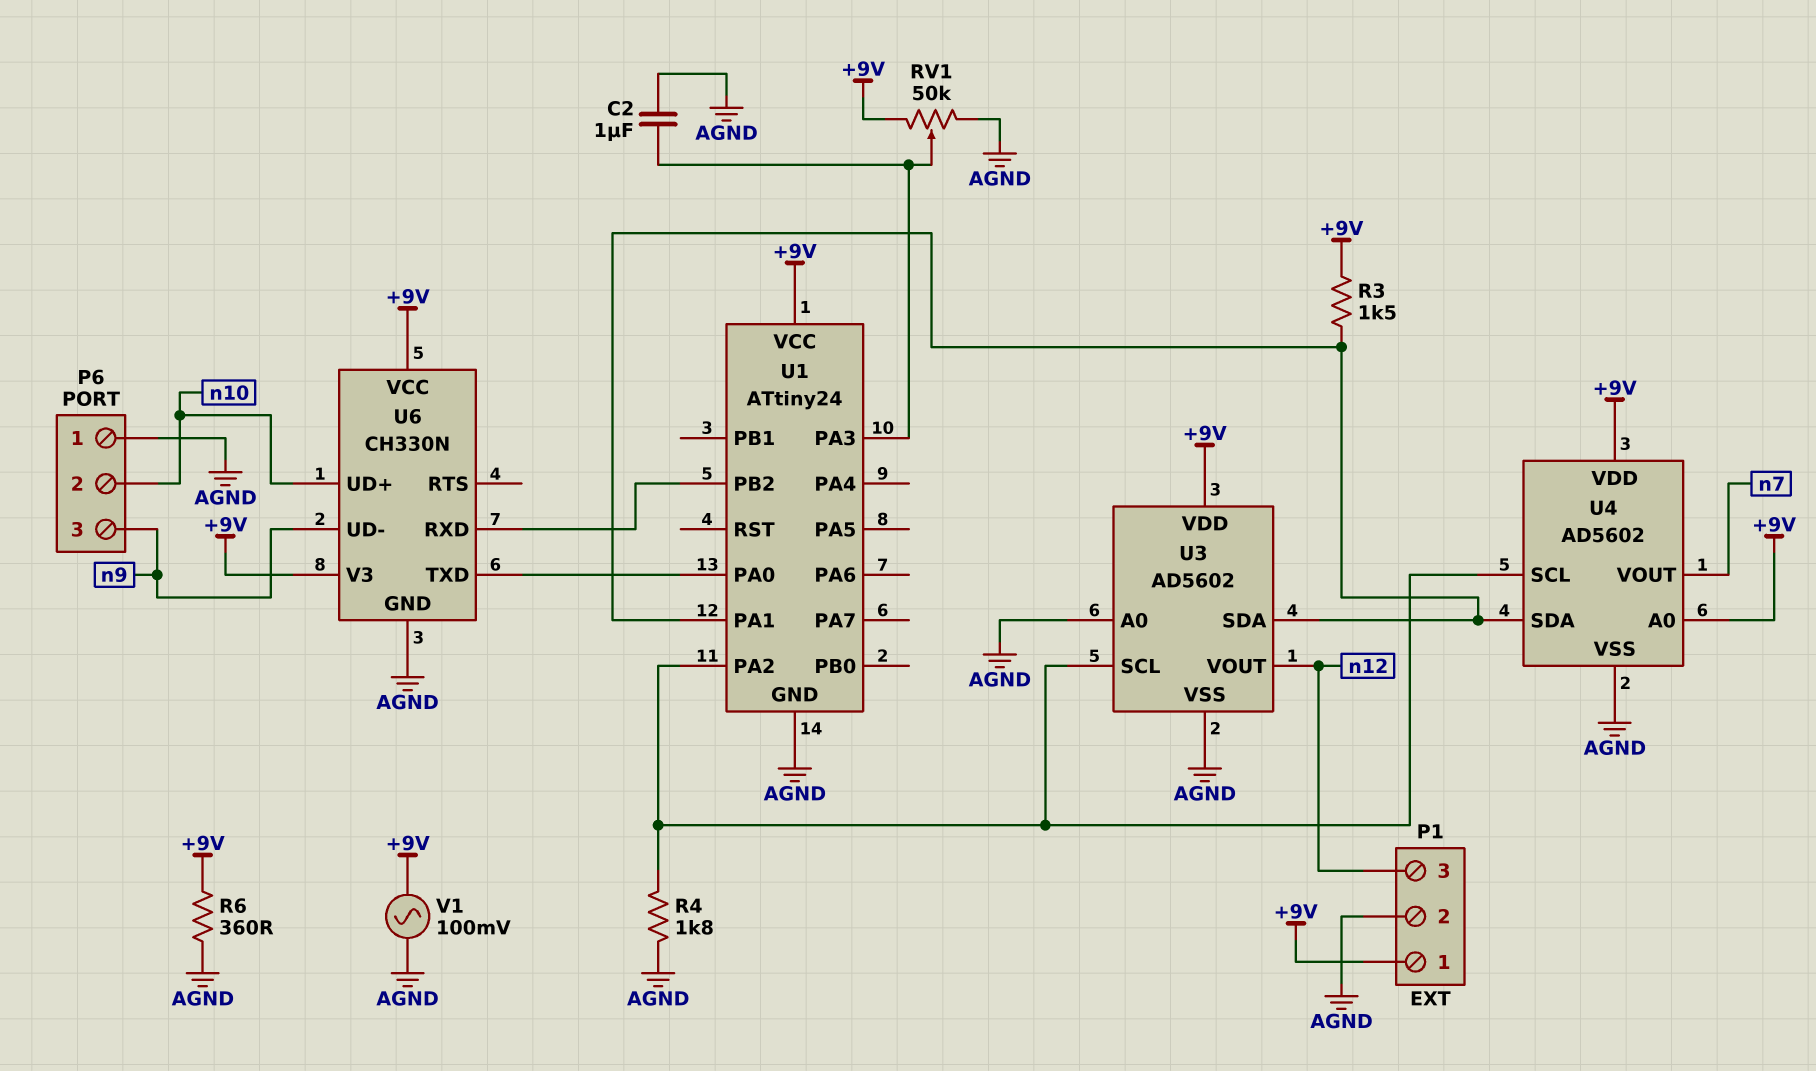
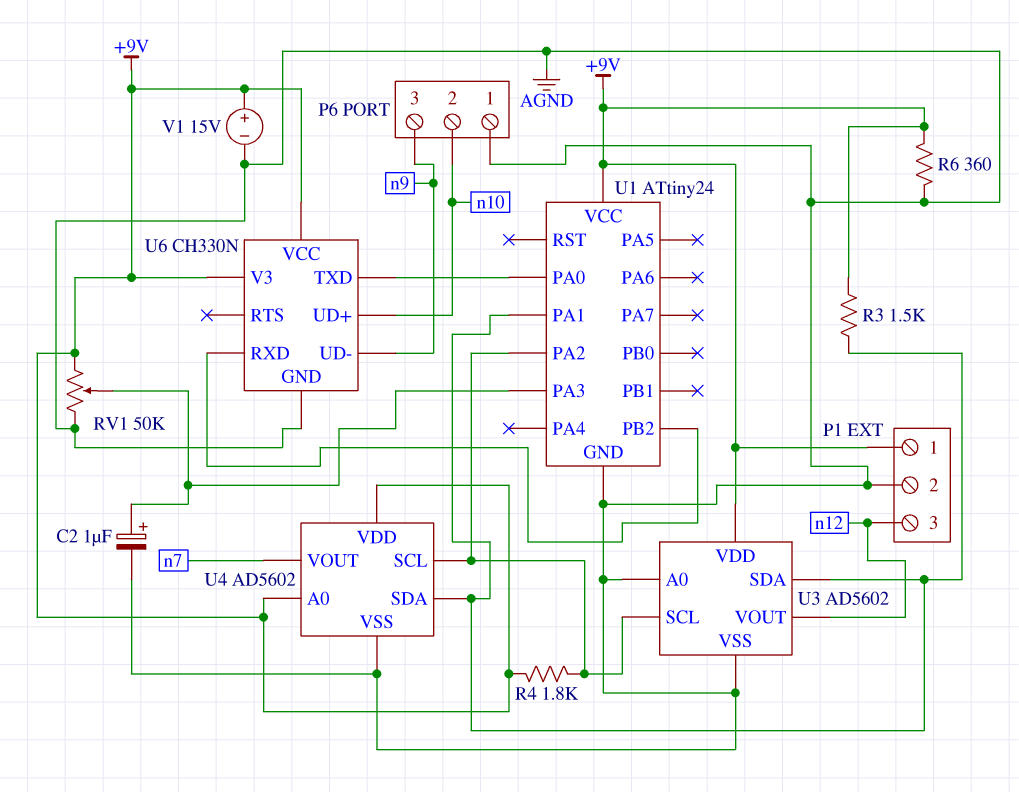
C2: 1uF (AGND, U1/PA3) -> 1uF (plus U1/PA3, minus AGND)
R4: 1.8k (AGND, U1/PA2) -> 1.8k (+9V, U1/PA2)
V1: AC 100mV (+9V, AGND) -> 15V (plus +9V, minus AGND)

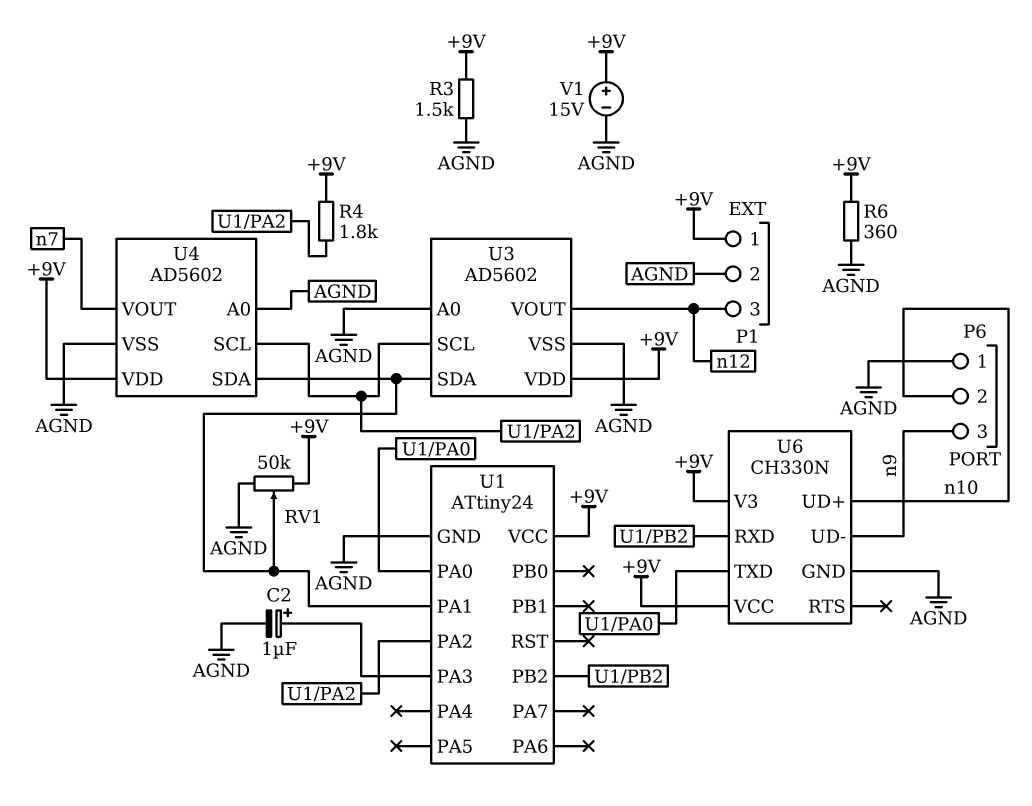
R3: 1.5k (+9V, U1/PA1) -> 1.5k (+9V, AGND)
RV1: 50k (+9V, AGND, wiper U1/PA3) -> 50k (+9V, AGND, wiper U1/PA1)
U4 pin A0: +9V -> AGND

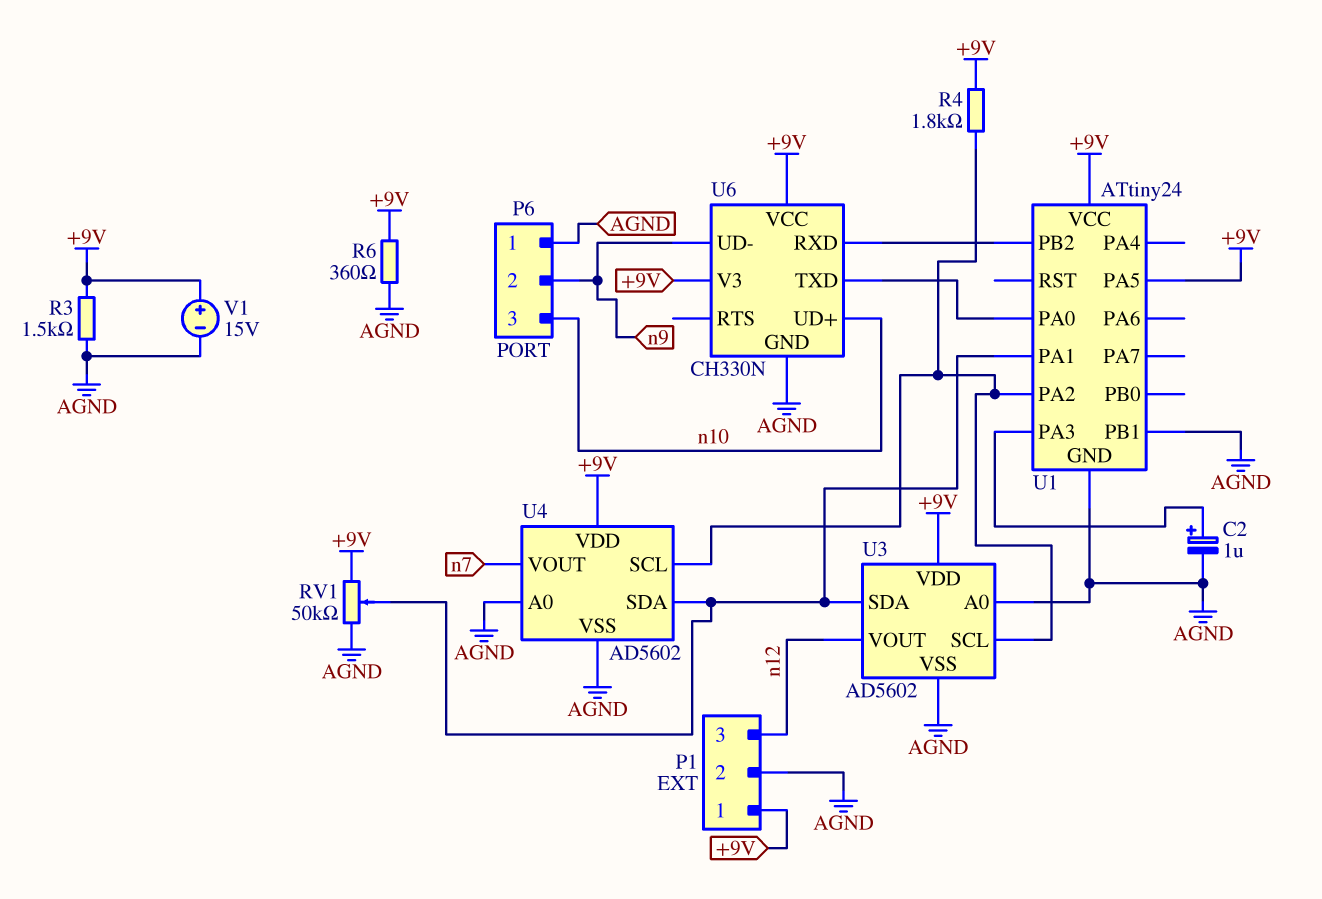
P6 pin 2: n10 -> n9
P6 pin 3: n9 -> n10
U1 pin PA5: none -> +9V
U1 pin PB1: none -> AGND

